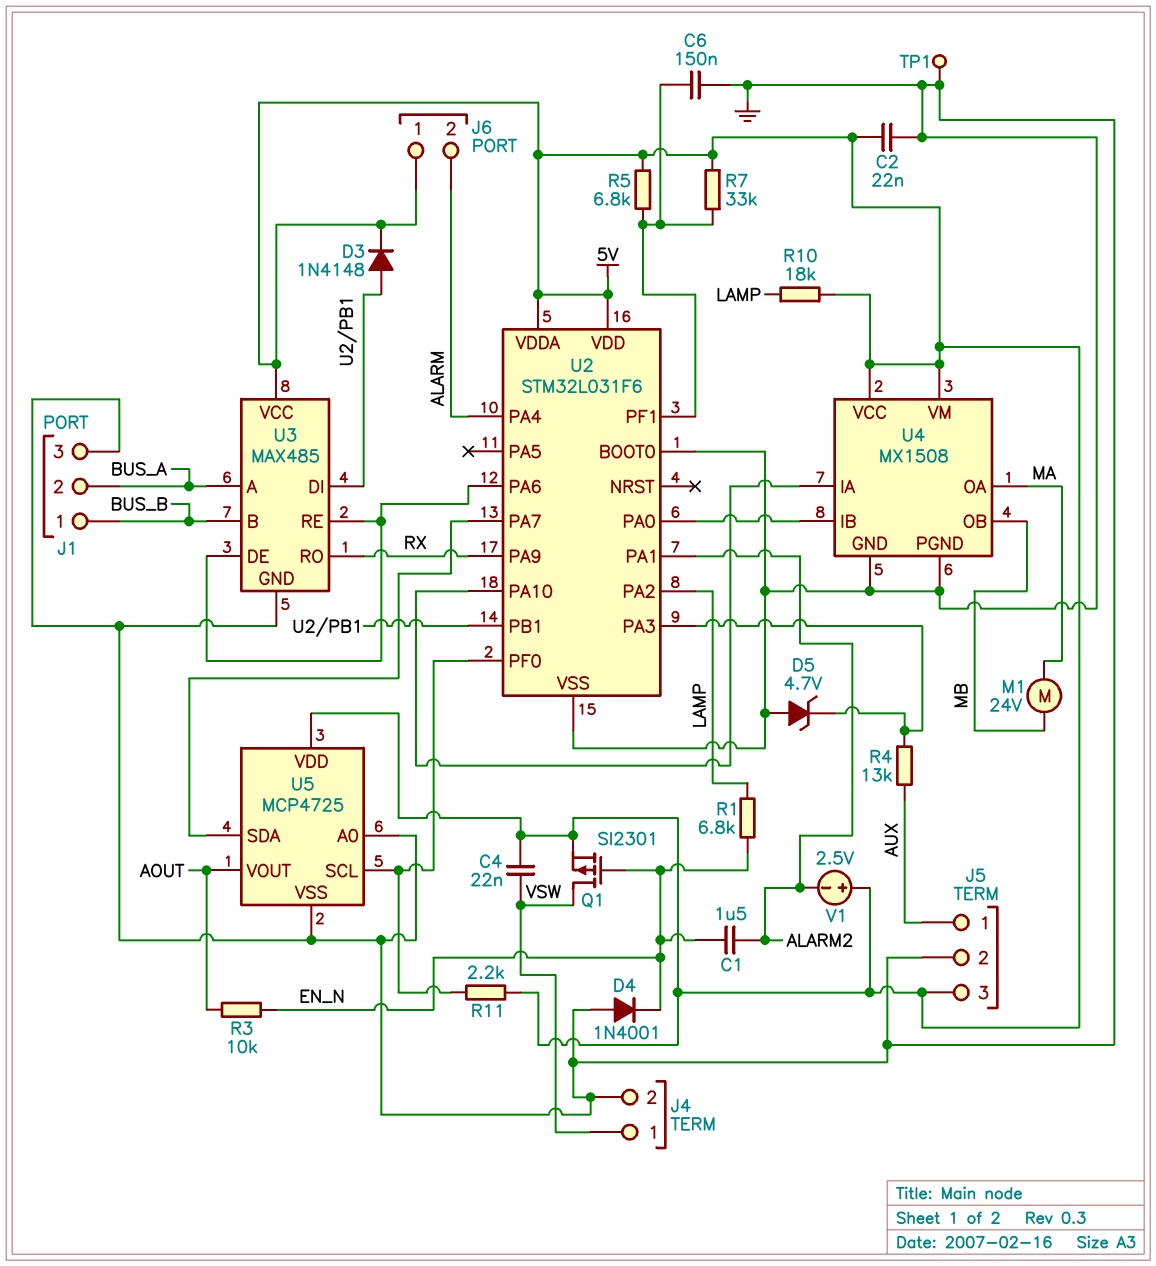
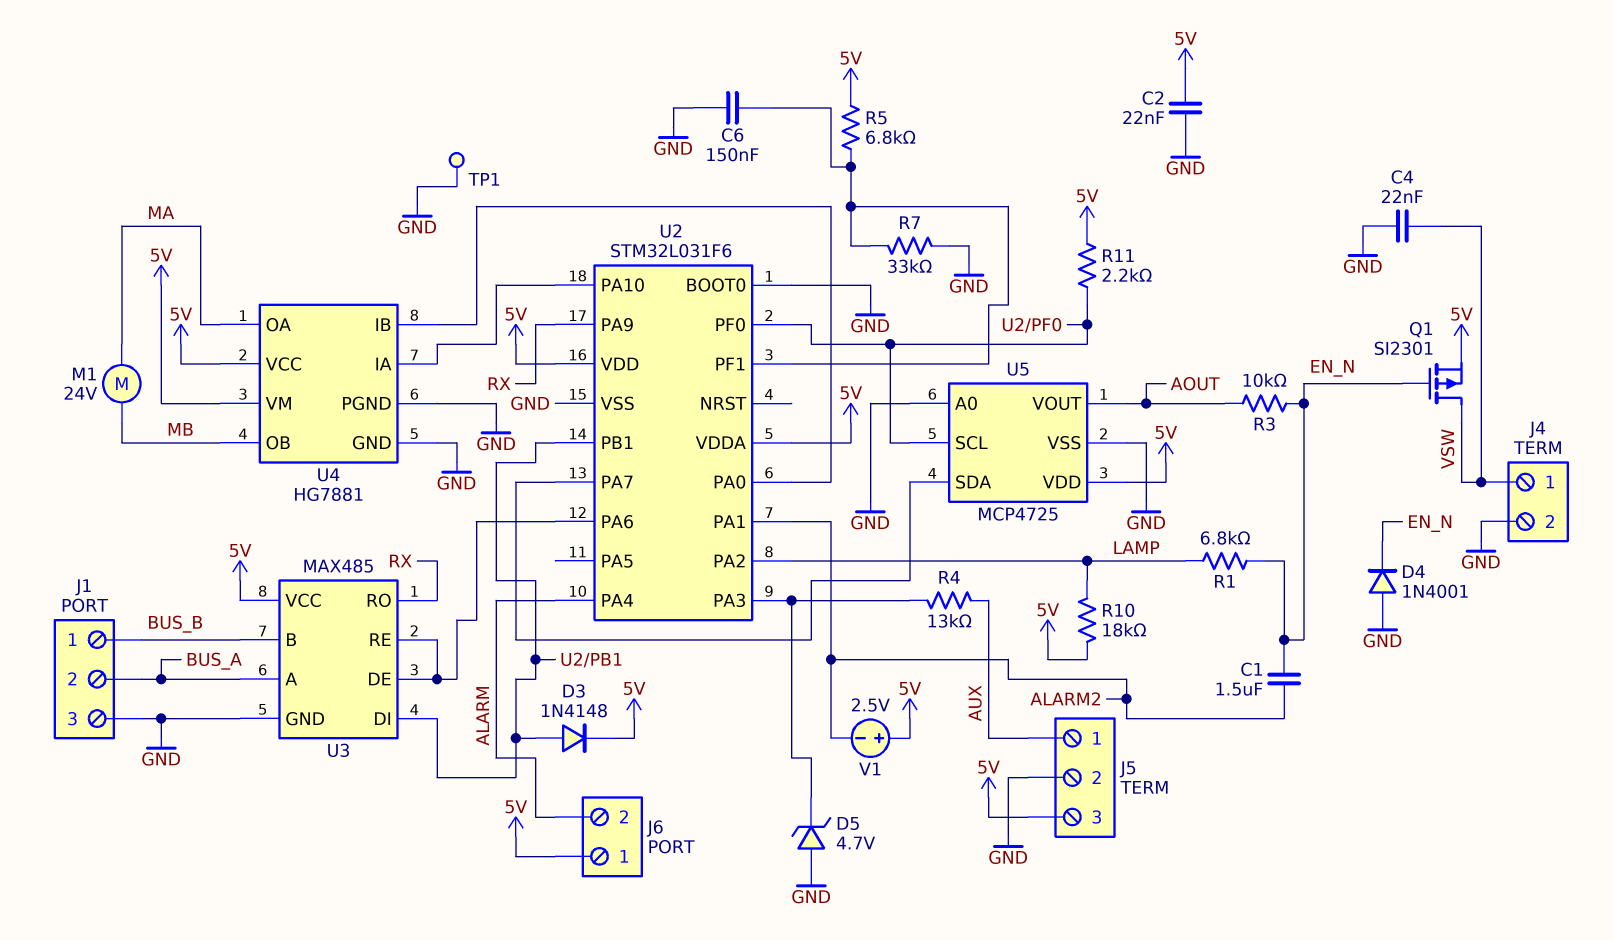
C4: 22nF (5V, VSW) -> 22nF (GND, VSW)
R7: 33k (5V, U2/PF1) -> 33k (GND, U2/PF1)
U4: MX1508 -> HG7881

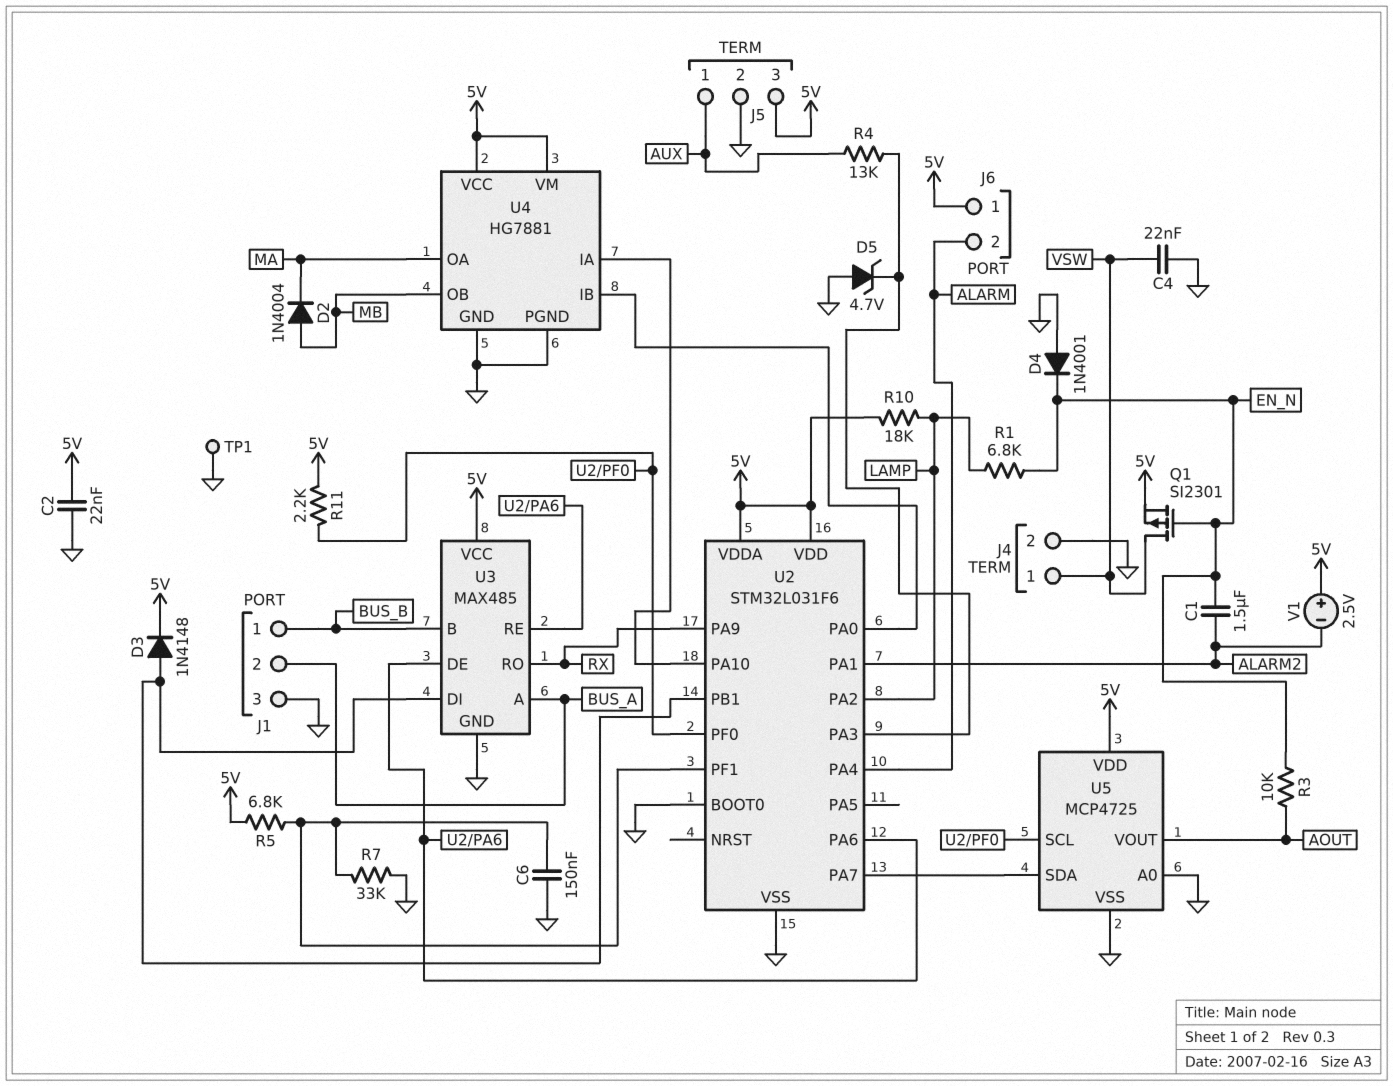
D2: none -> diode 1N4004 (A MB, K MA)
M1: motor 24V (MA, MB) -> none

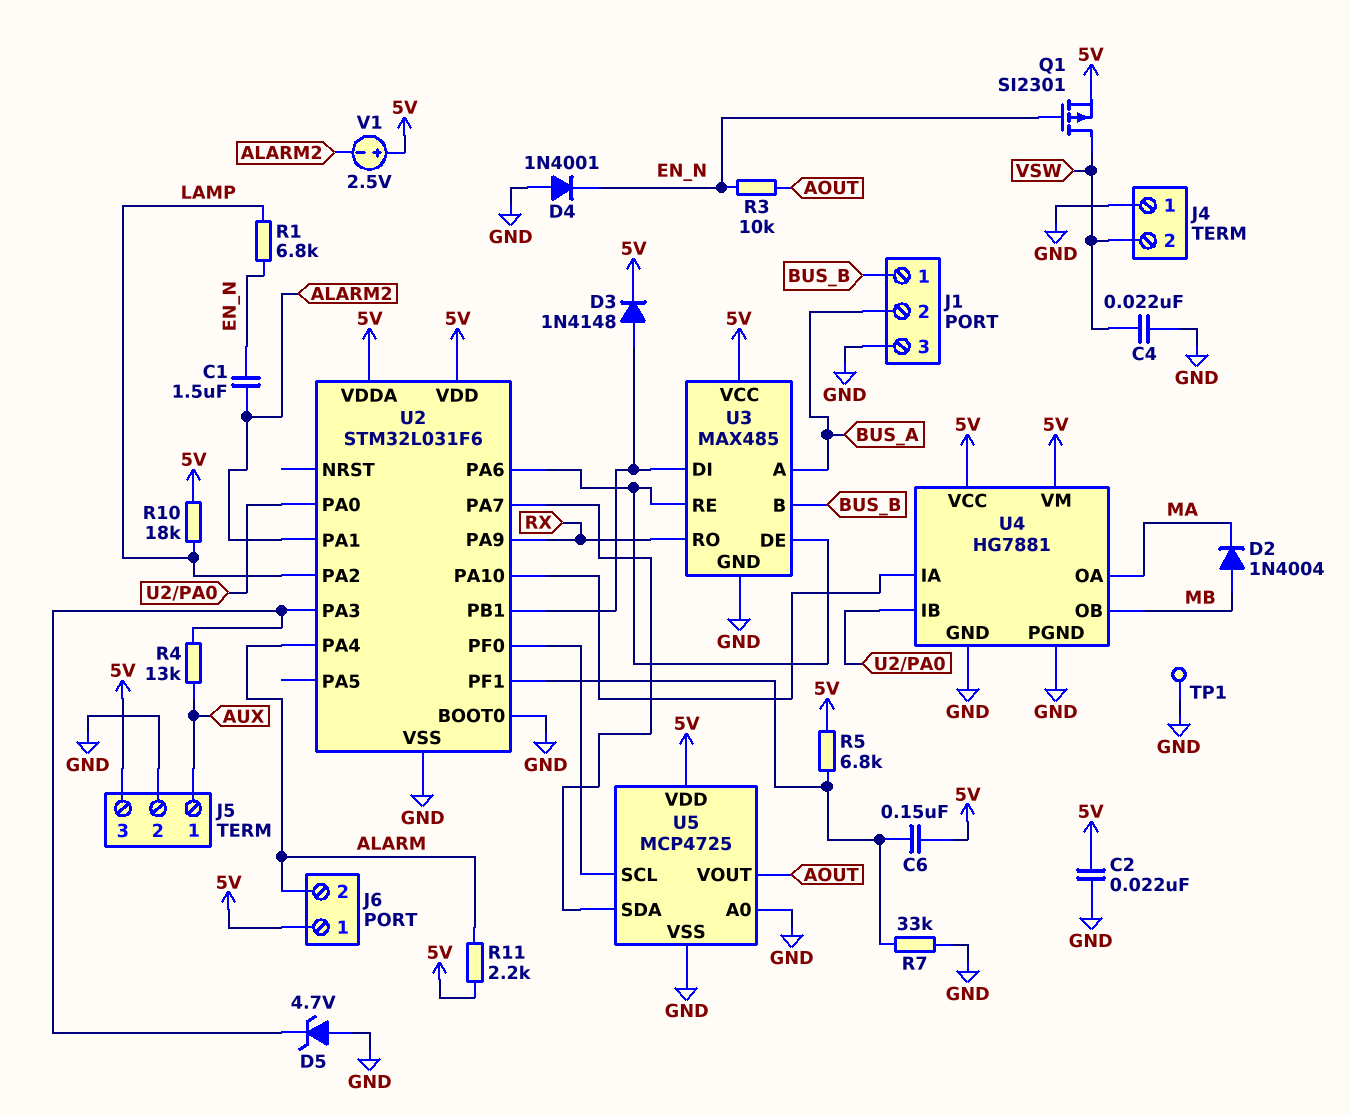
C6: 150nF (GND, U2/PF1) -> 150nF (5V, U2/PF1)
J4 pin 1: VSW -> GND
J4 pin 2: GND -> VSW
R11: 2.2k (5V, U2/PF0) -> 2.2k (5V, ALARM)

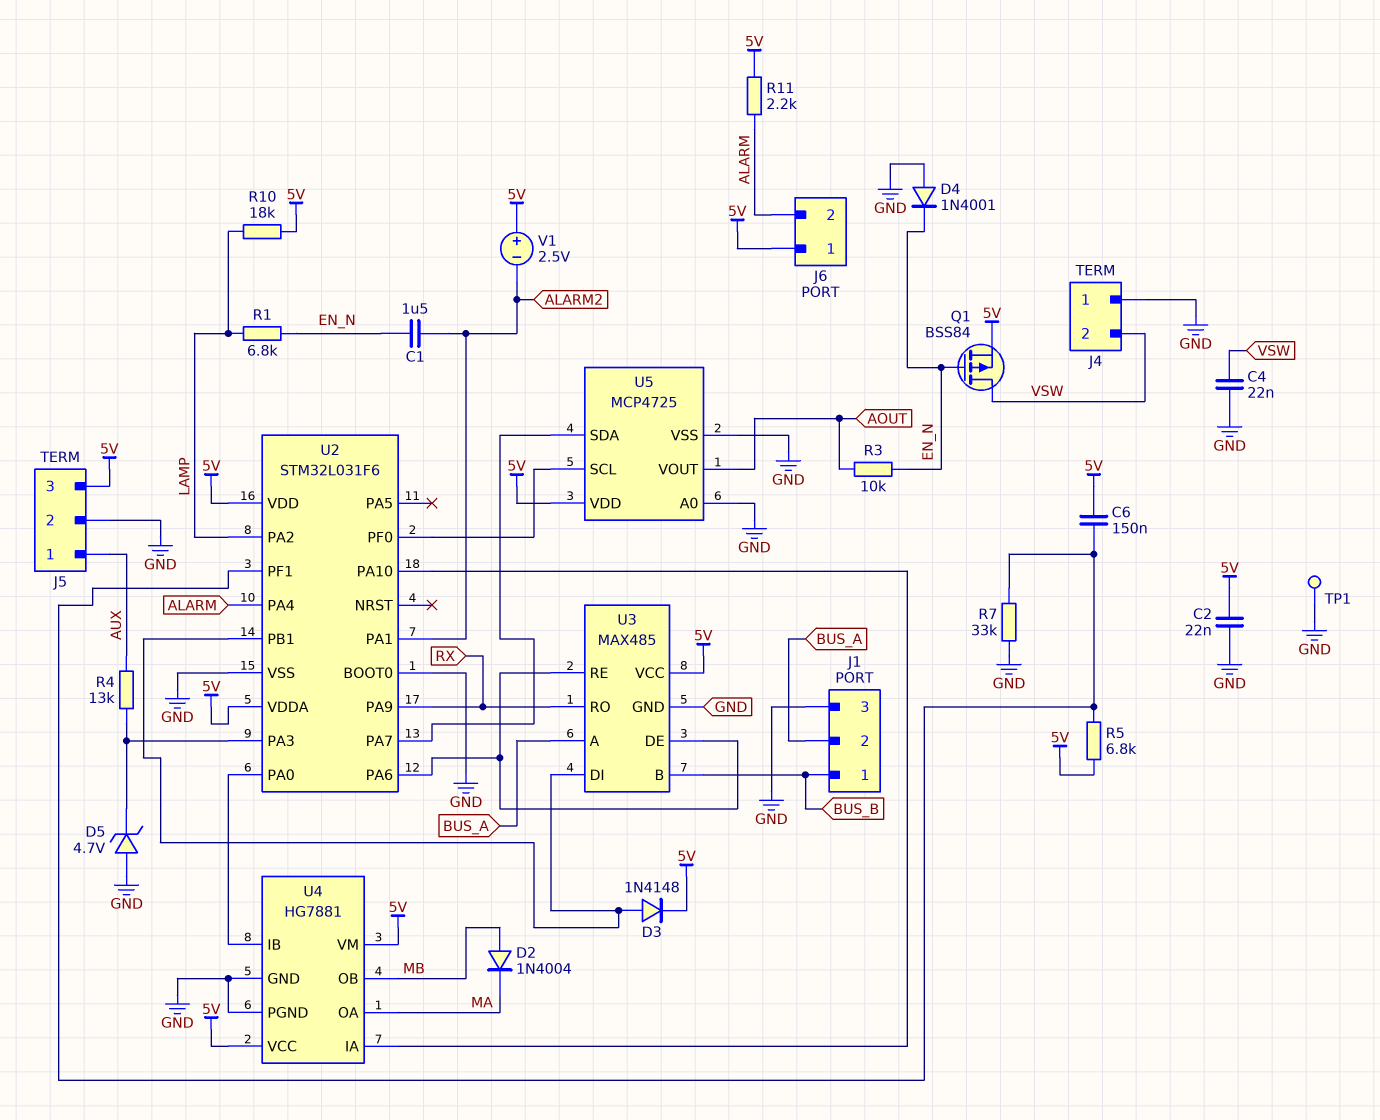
Q1: PMOS SI2301 (G EN_N, D VSW, S 5V) -> PMOS BSS84 (G EN_N, D VSW, S 5V)

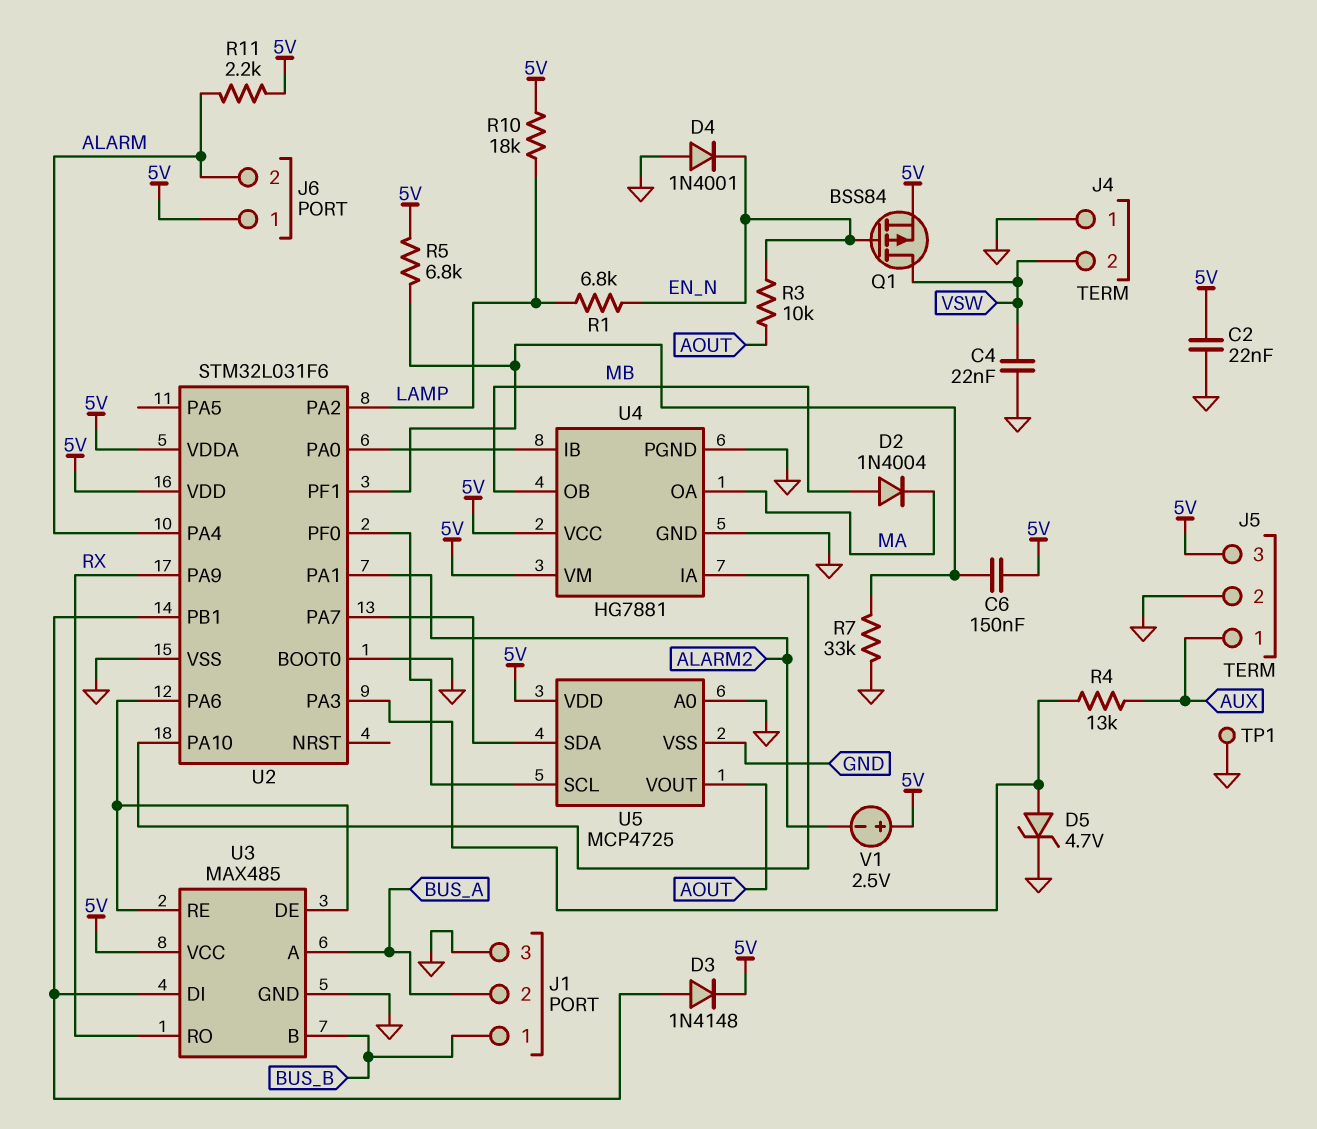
C1: 1.5uF (ALARM2, EN_N) -> none
D5: zener 4.7V (A GND, K U2/PA3) -> zener 4.7V (A U2/PA3, K GND)

